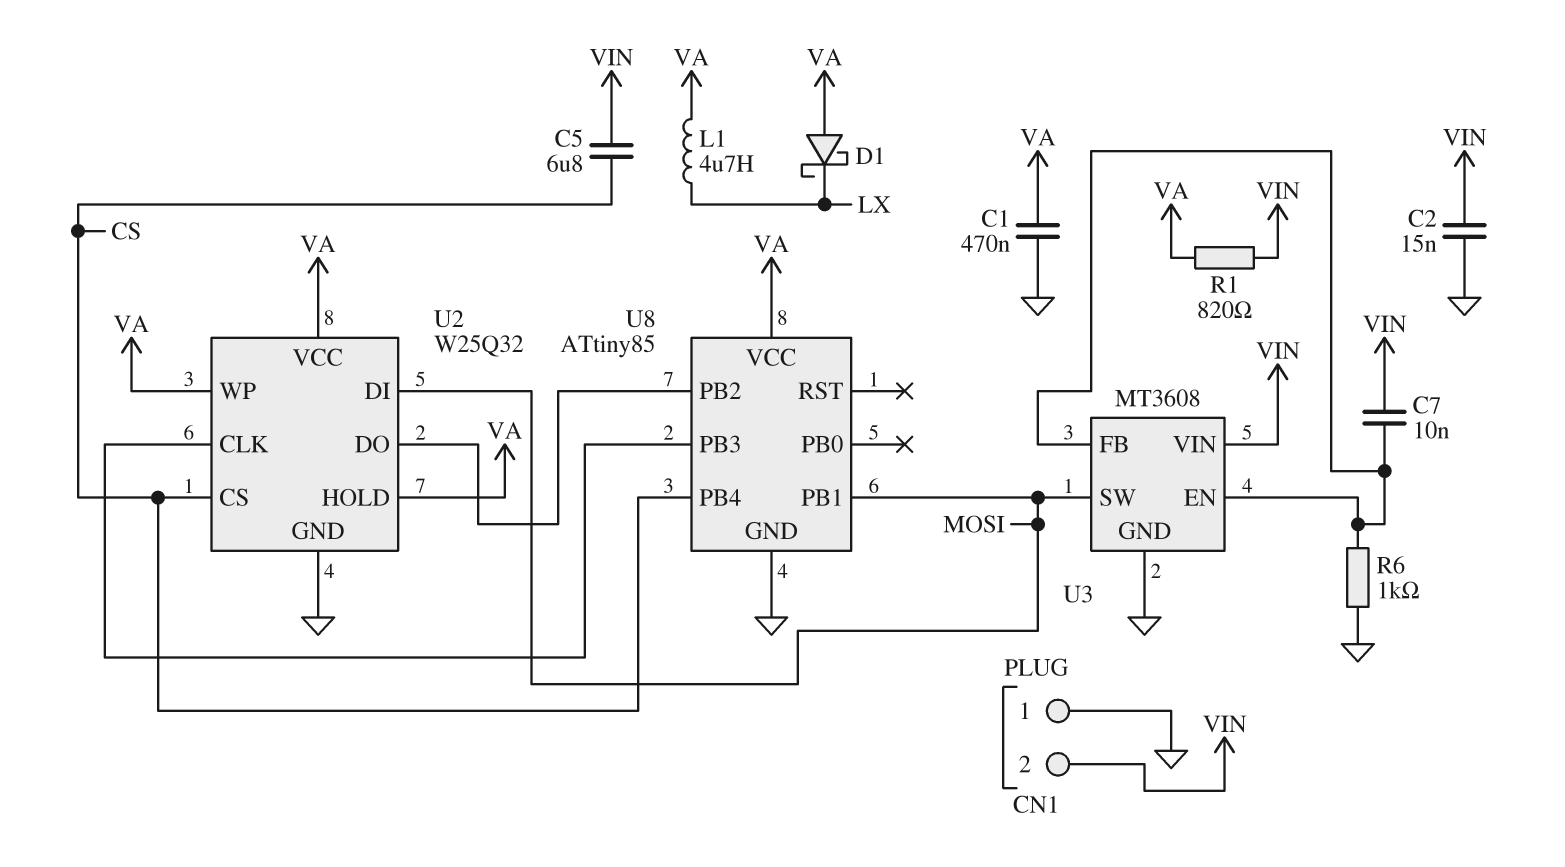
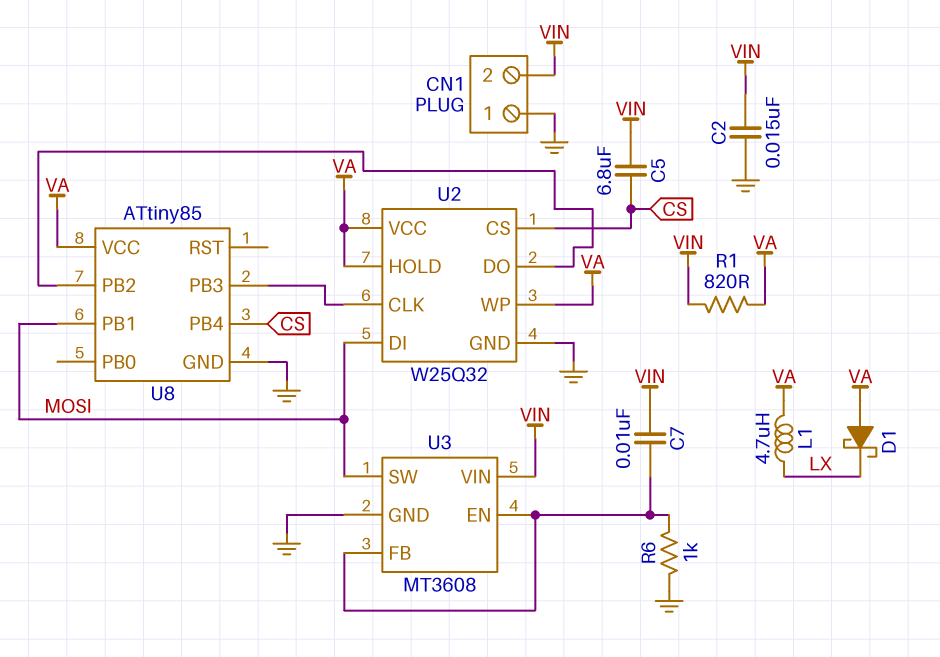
C1: 470nF (GND, VA) -> none

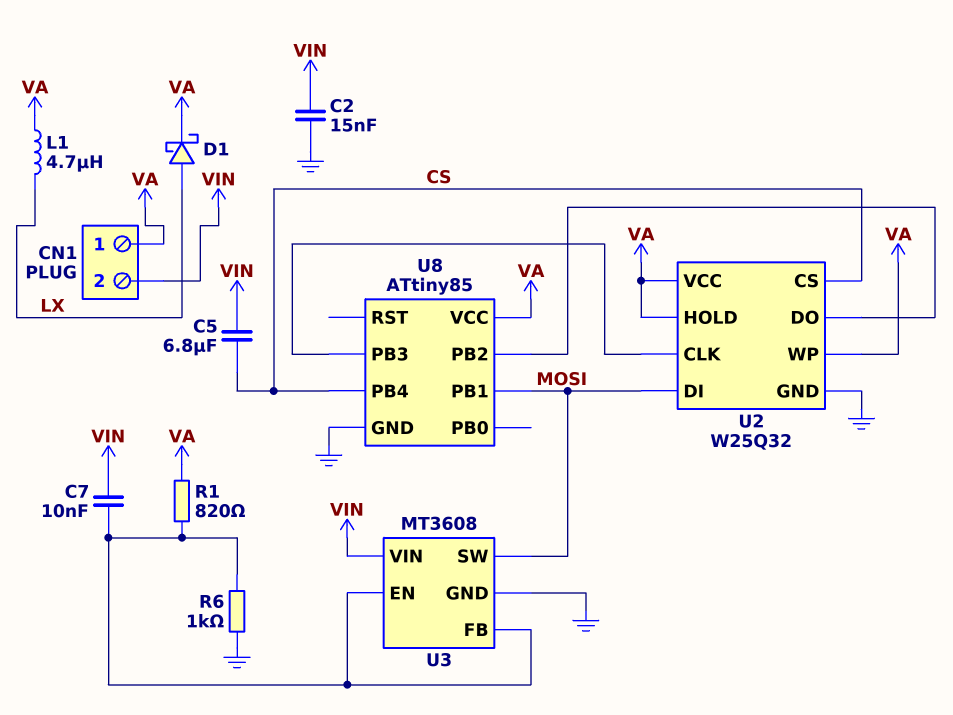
CN1 pin 1: GND -> VA
D1: schottky (A VA, K LX) -> schottky (A LX, K VA)
R1: 820 (VA, VIN) -> 820 (U3/EN, VA)

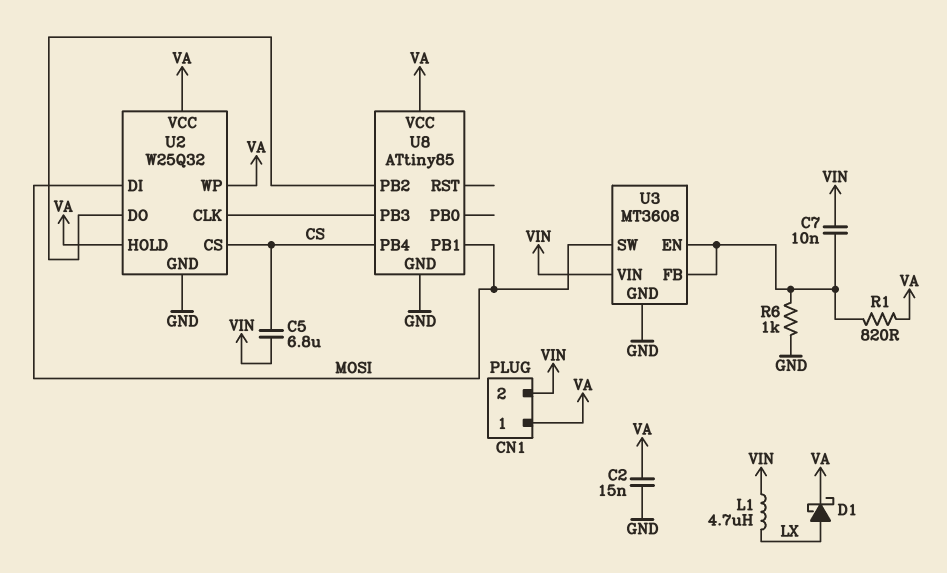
C2: 15nF (GND, VIN) -> 15nF (GND, VA)
L1: 4.7uH (LX, VA) -> 4.7uH (LX, VIN)

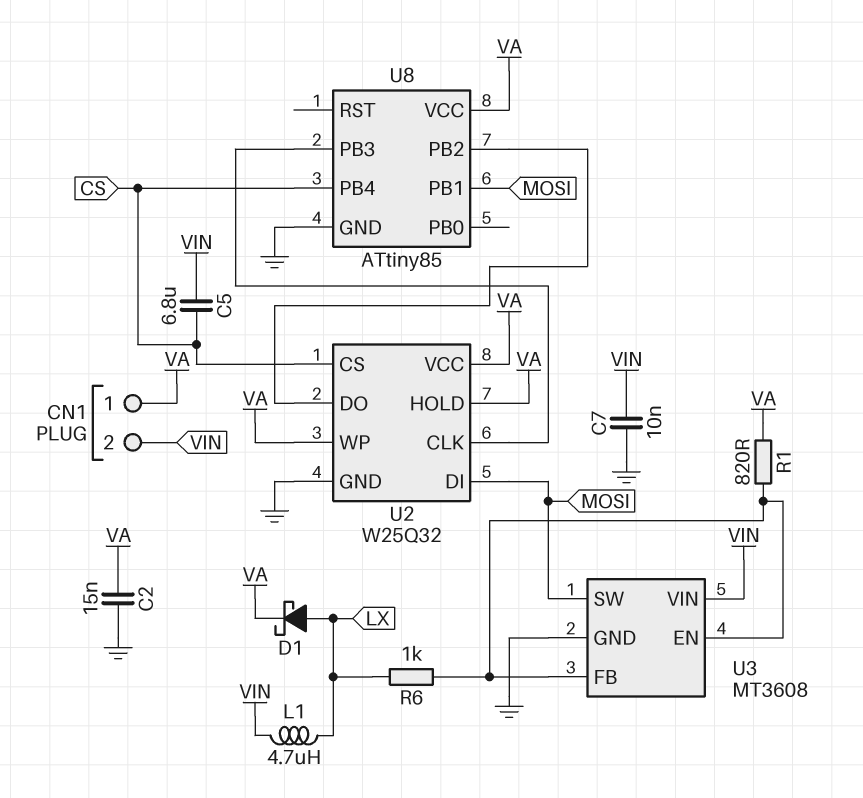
C7: 10nF (U3/EN, VIN) -> 10nF (GND, VIN)
R6: 1k (GND, U3/EN) -> 1k (LX, U3/EN)

